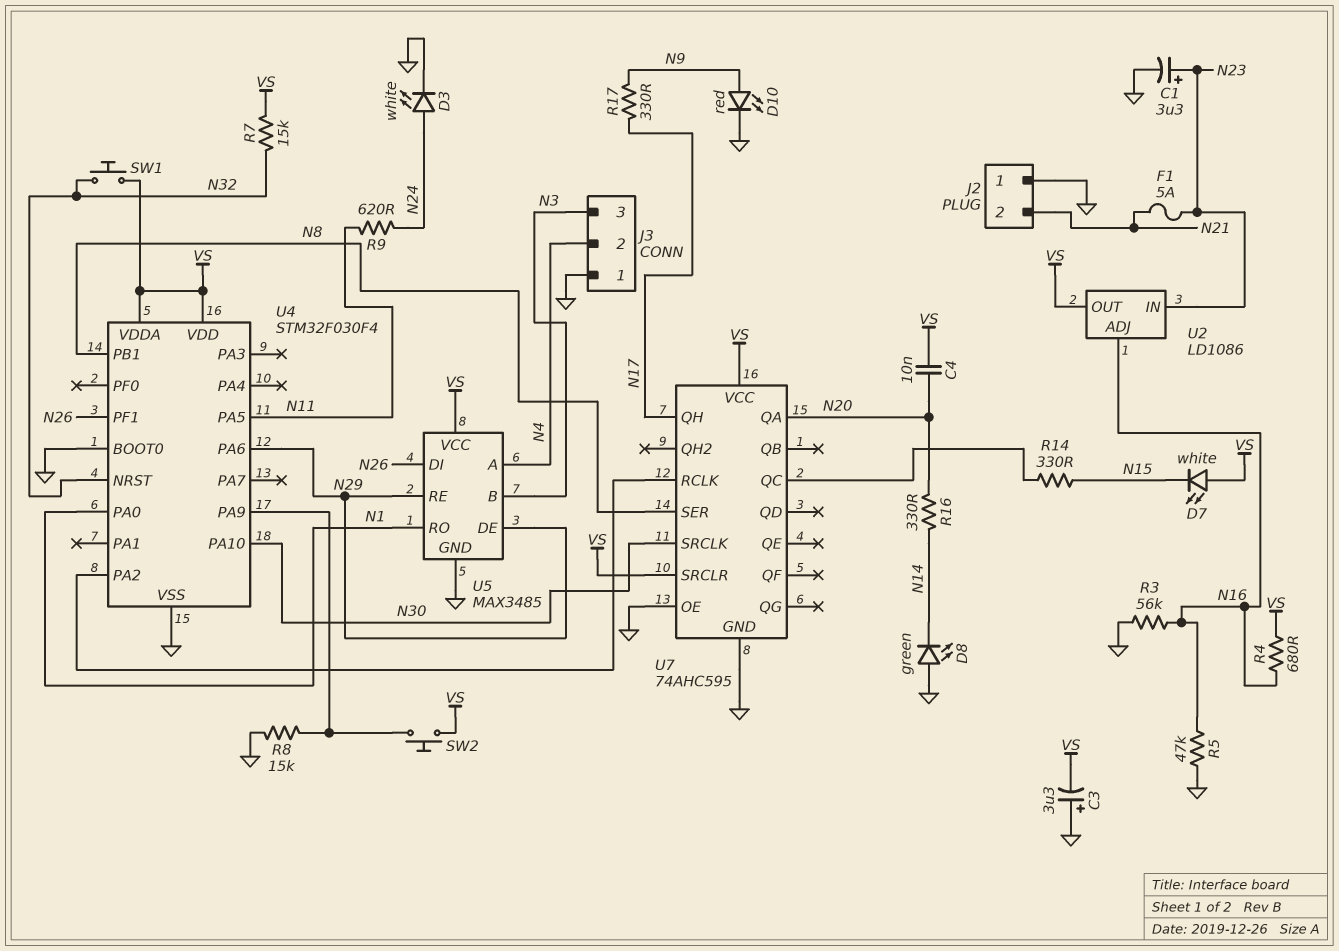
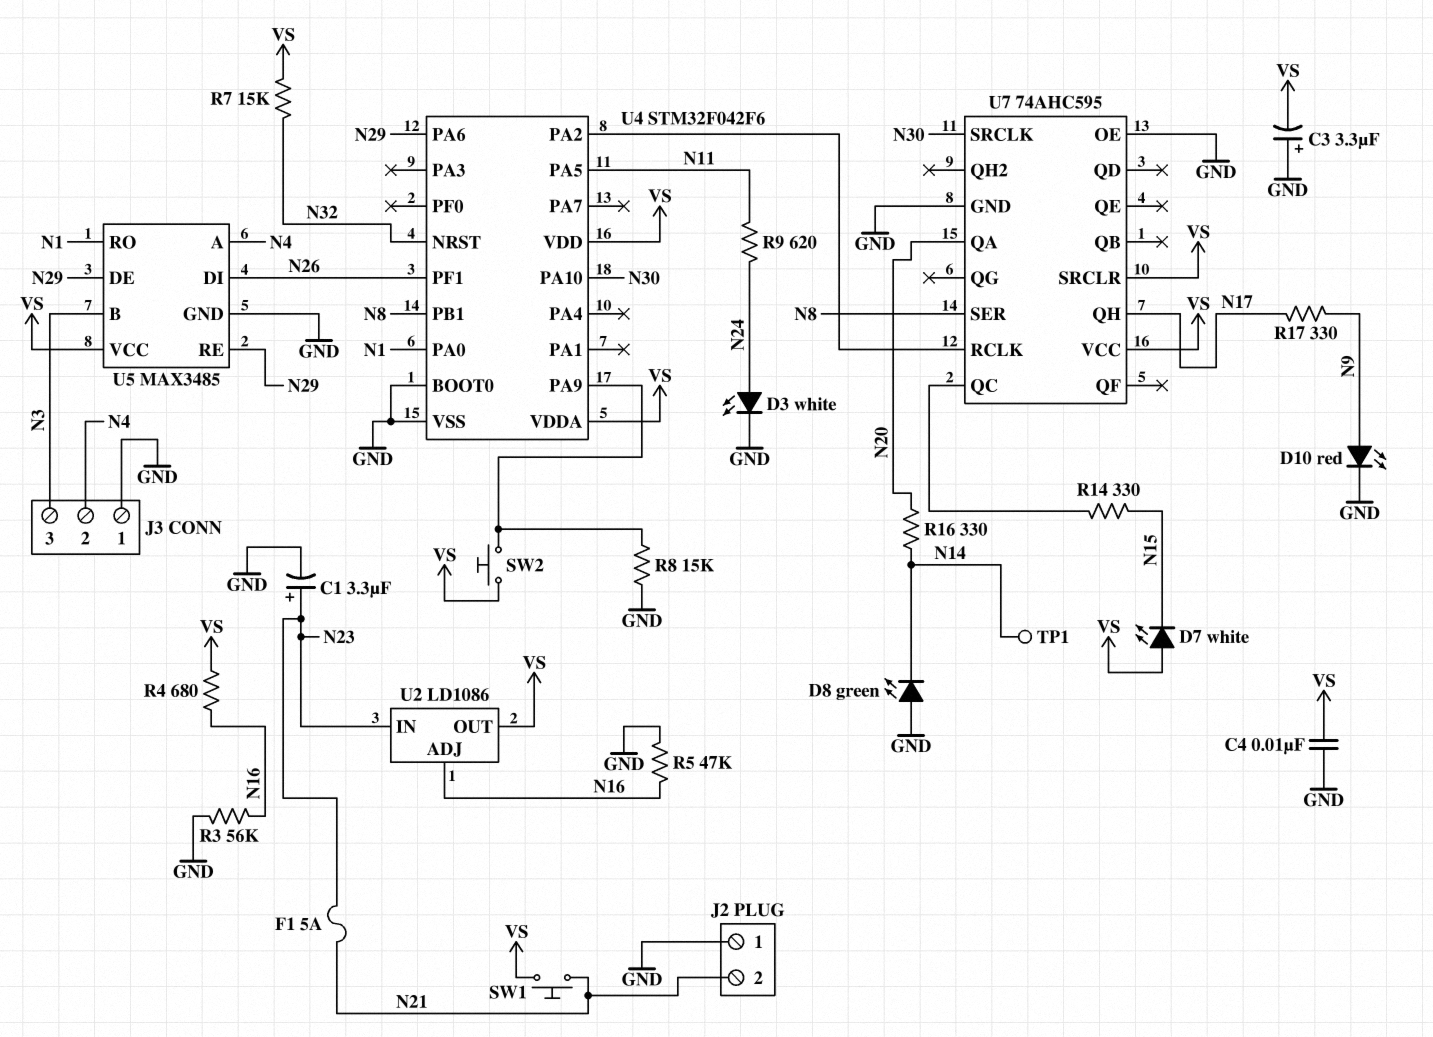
C4: 10nF (N20, VS) -> 10nF (GND, VS)
SW1: button (N32, VS) -> button (N21, VS)
TP1: none -> test point (N14)
U4: STM32F030F4 -> STM32F042F6

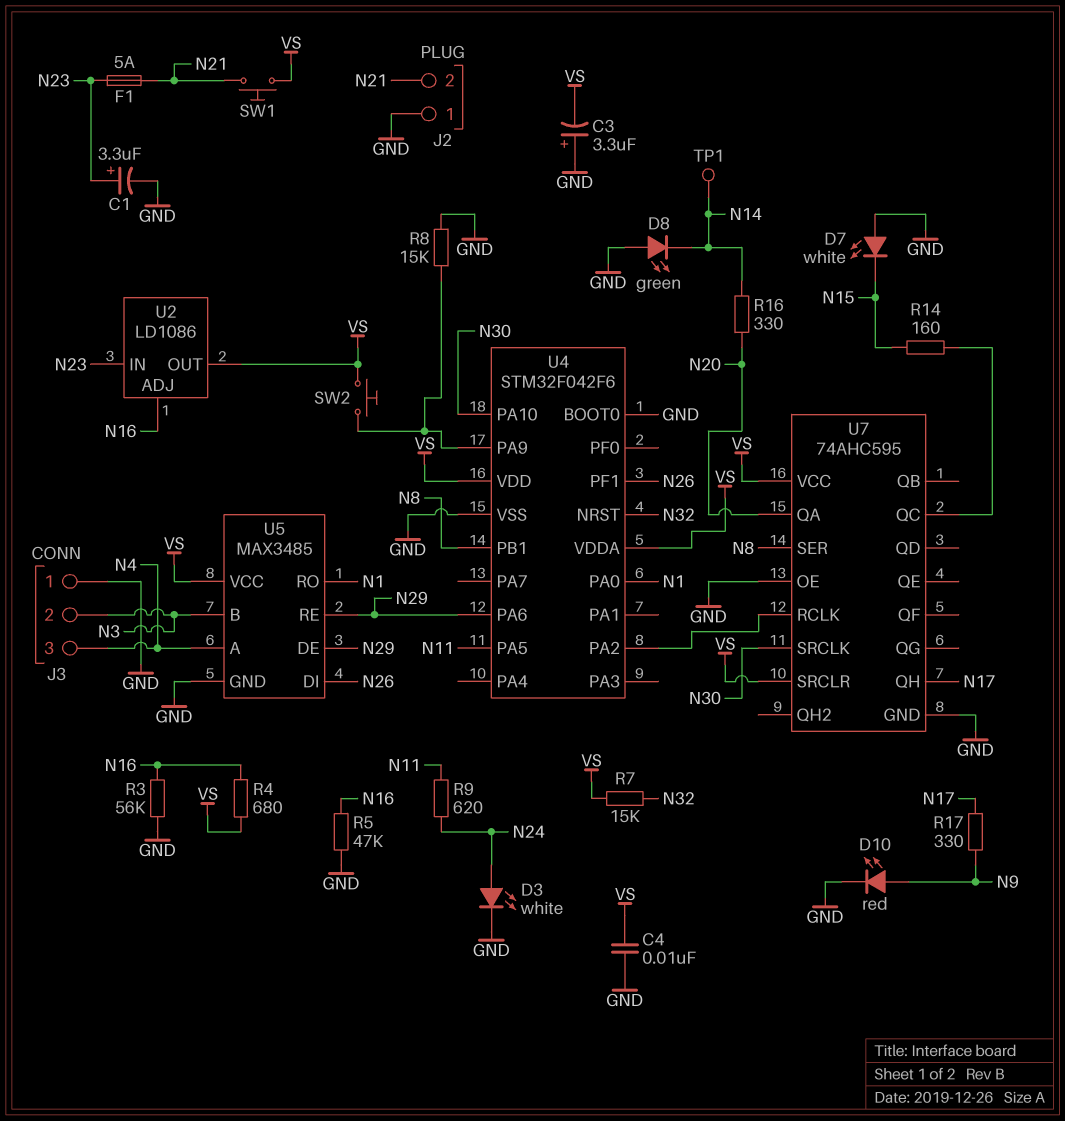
D7: LED white (A VS, K N15) -> LED white (A GND, K N15)
J3 pin 2: N4 -> N3
J3 pin 3: N3 -> N4
R14: 330 (N15, U7/QC) -> 160 (N15, U7/QC)

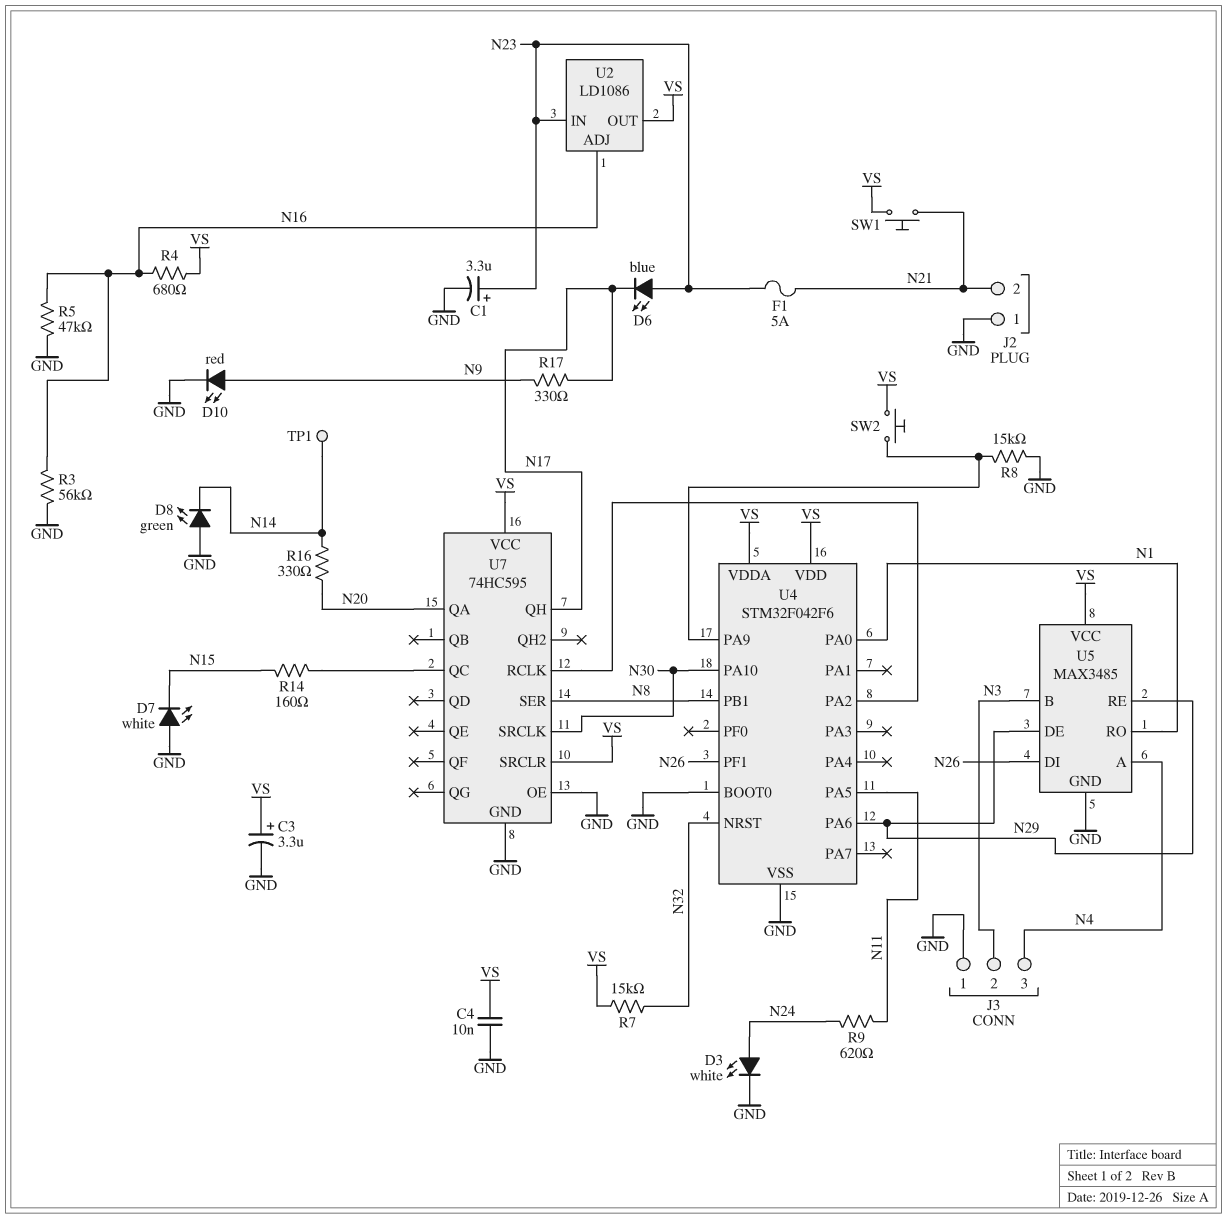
C3: 3.3uF (plus GND, minus VS) -> 3.3uF (plus VS, minus GND)
D6: none -> LED blue (A N23, K N17)
U7: 74AHC595 -> 74HC595

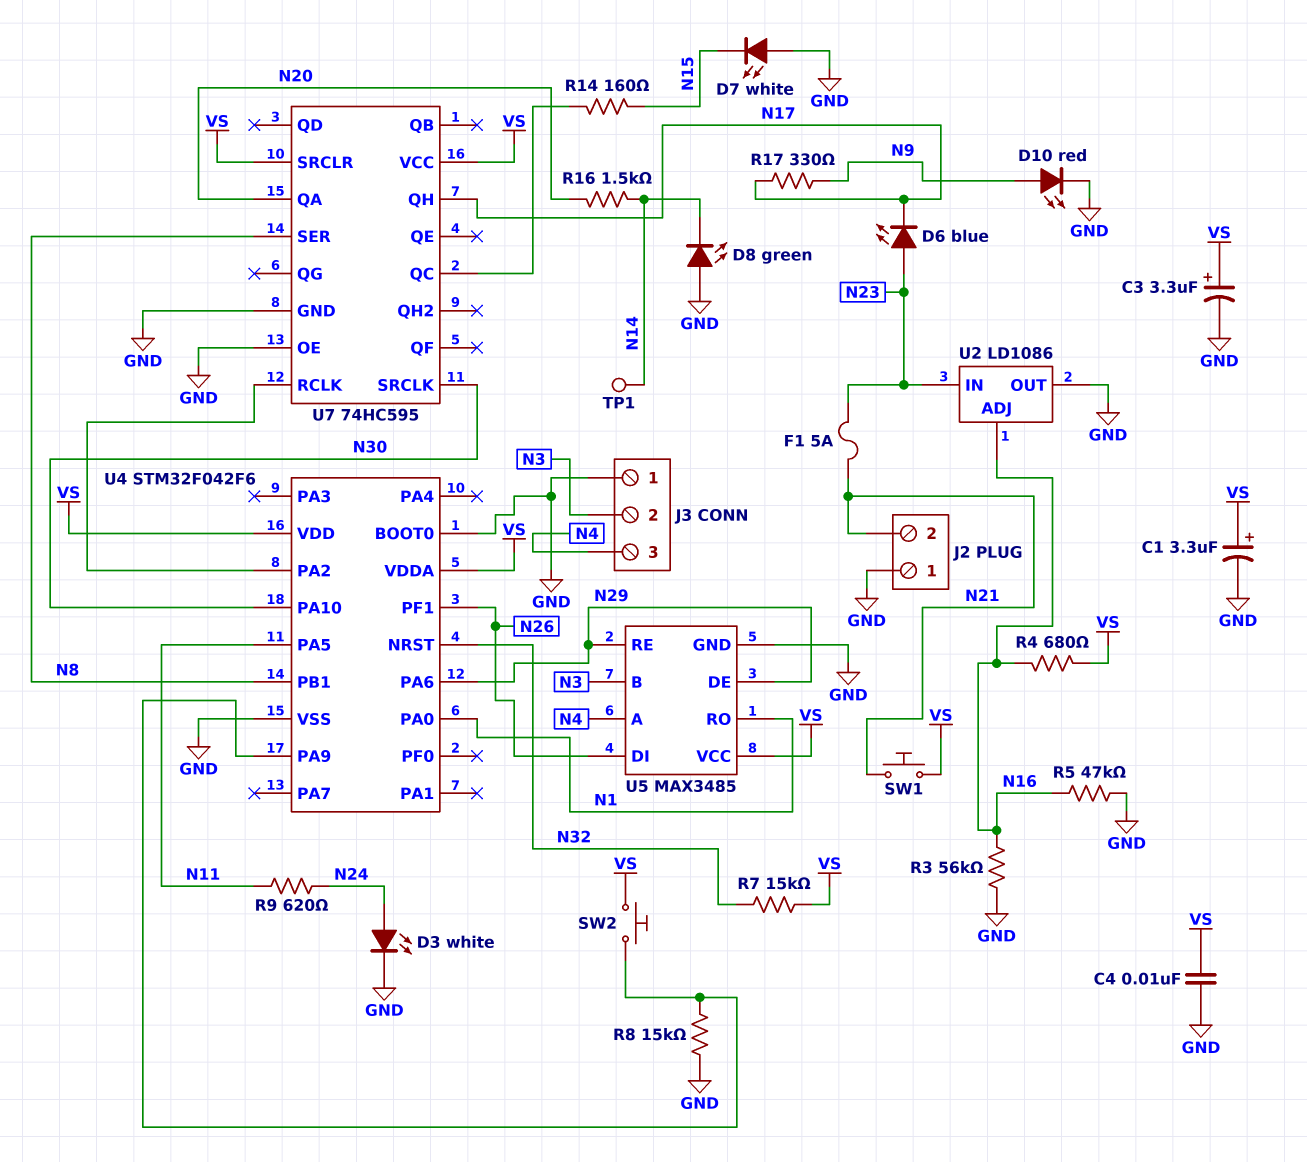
C1: 3.3uF (plus N23, minus GND) -> 3.3uF (plus VS, minus GND)
R16: 330 (N14, N20) -> 1.5k (N14, N20)
U2 pin OUT: VS -> GND

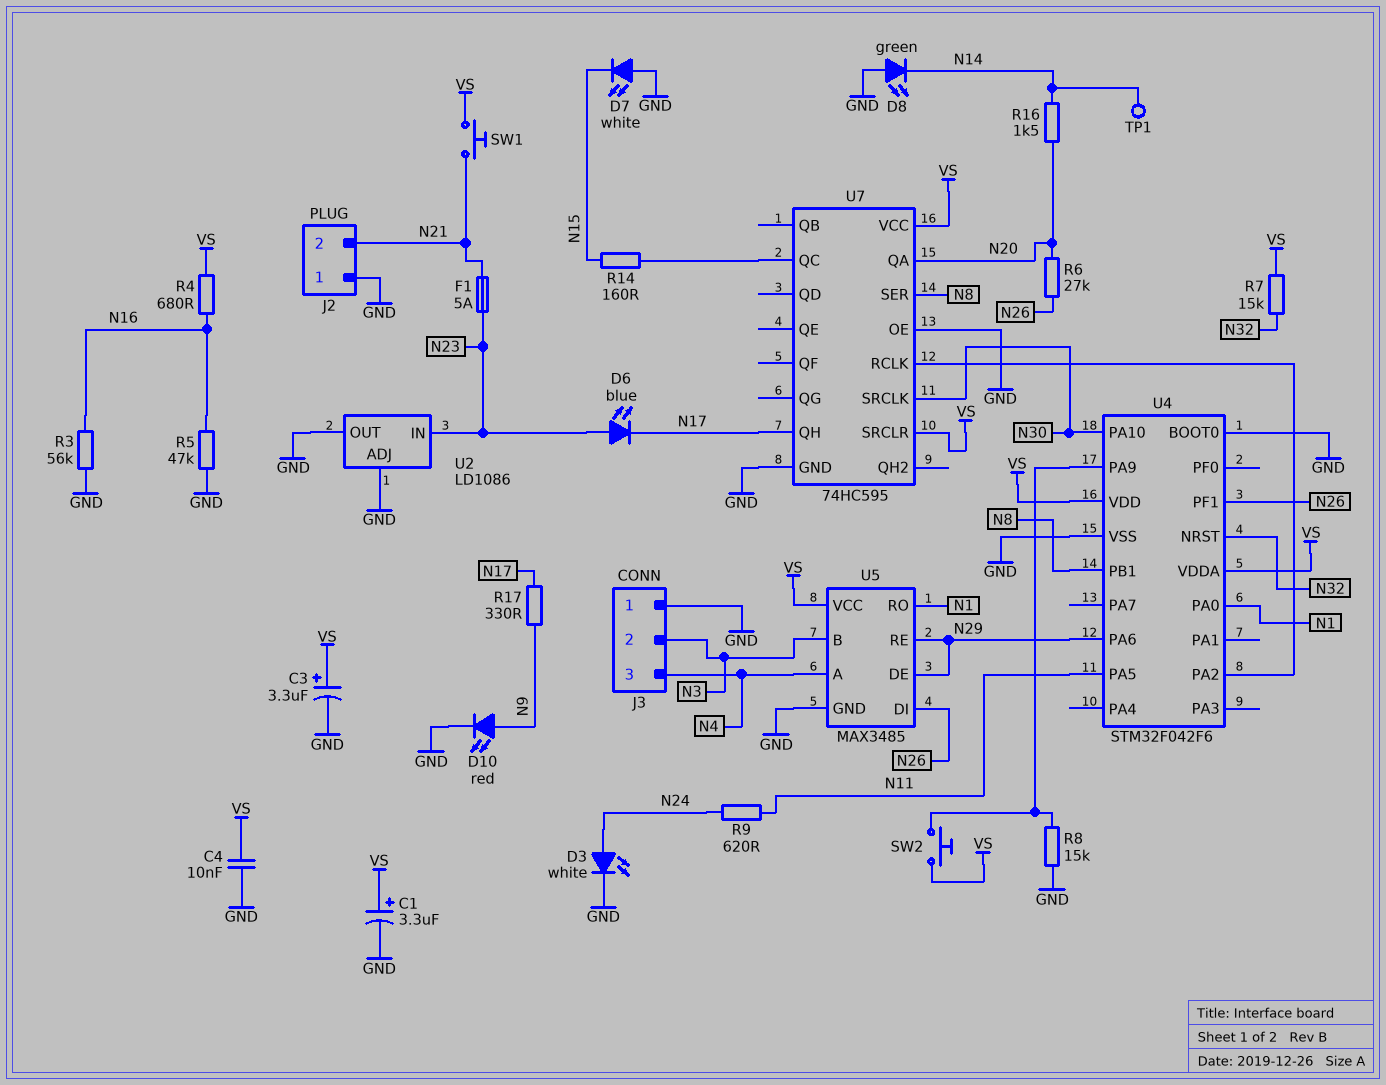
R6: none -> 27k (N20, N26)
U2 pin ADJ: N16 -> GND

